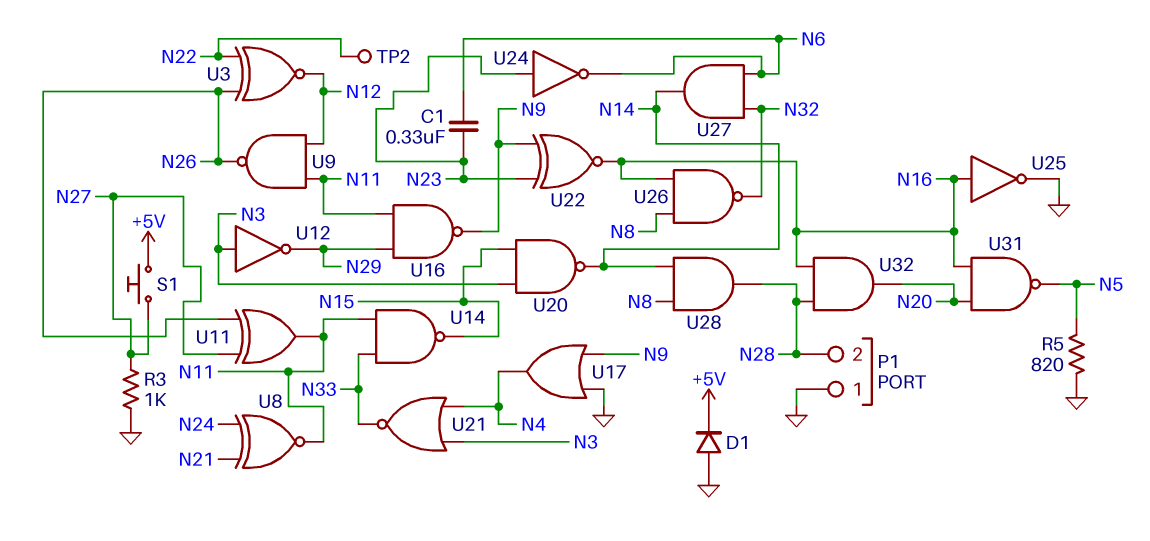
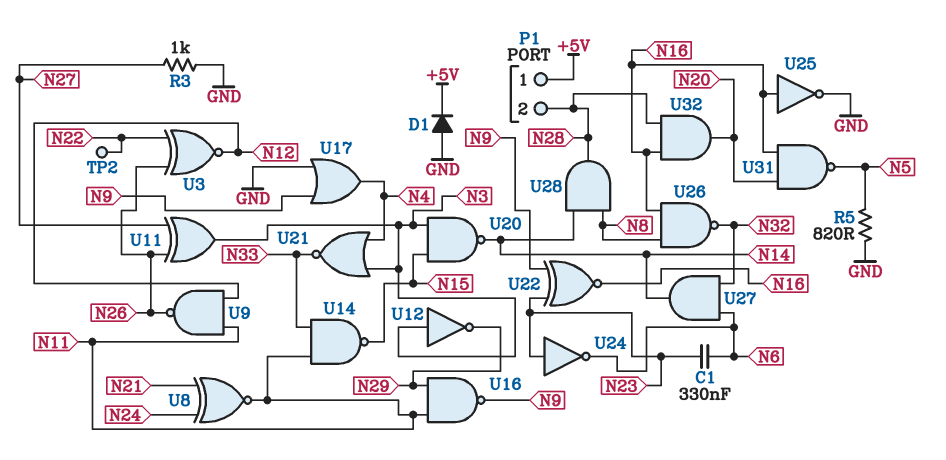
P1 pin 1: GND -> +5V
S1: button (+5V, N27) -> none
U11: XOR (in N26, in N27, out N11) -> XOR (in N26, in N27, out N3)

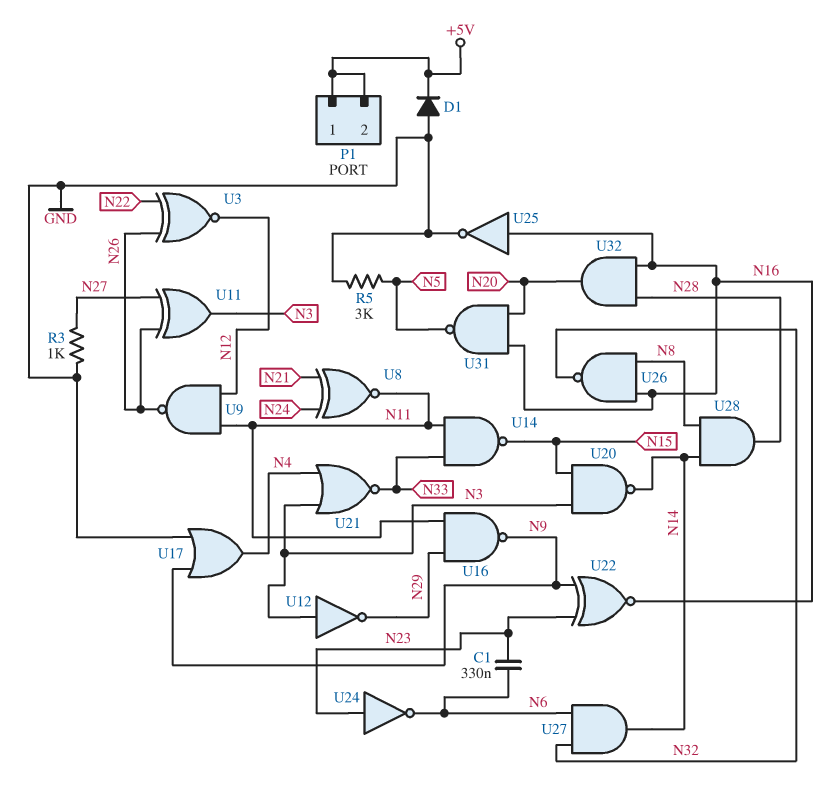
P1 pin 2: N28 -> +5V
R5: 820 (GND, N5) -> 3k (GND, N5)
TP2: test point (N22) -> none

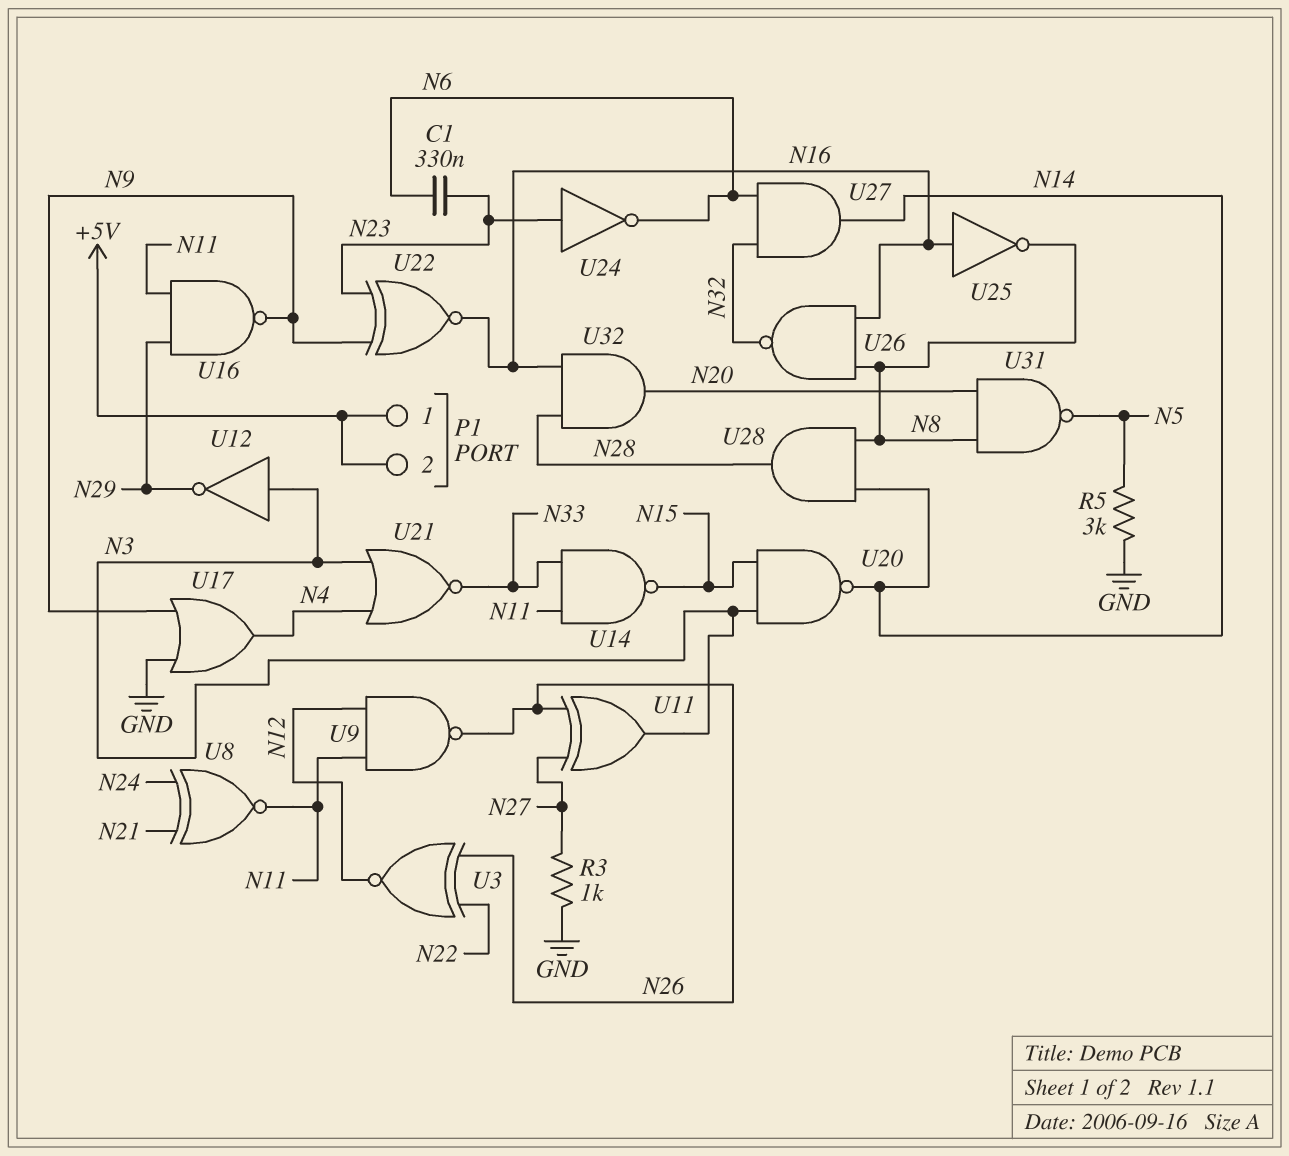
D1: diode (A GND, K +5V) -> none
U25: NOT (in N16, out GND) -> NOT (in N16, out N8)
U31: NAND (in N16, in N20, out N5) -> NAND (in N8, in N20, out N5)

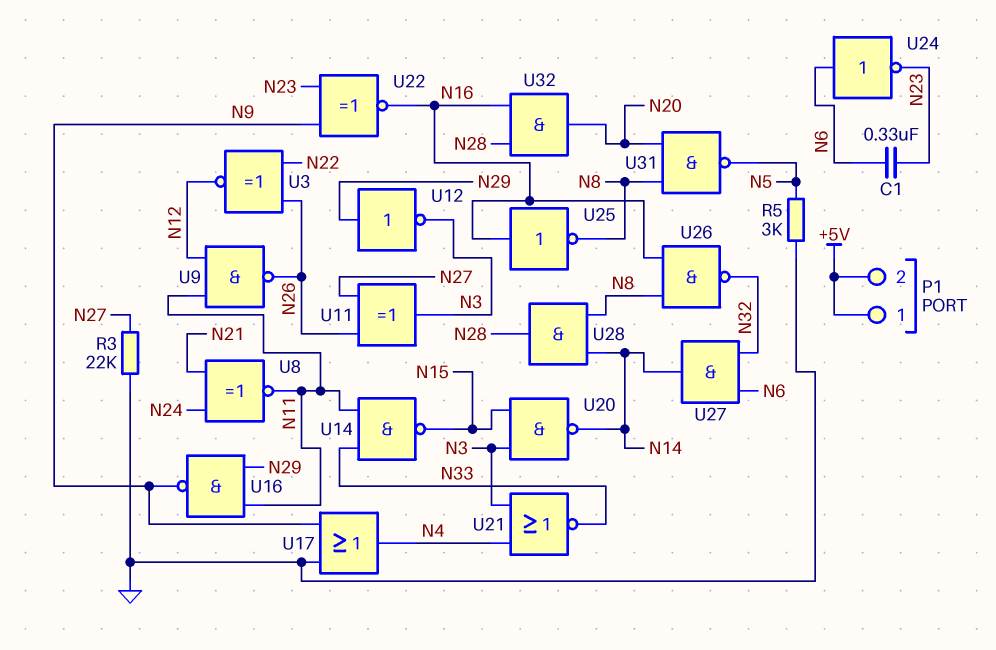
R3: 1k (GND, N27) -> 22k (GND, N27)
U12: NOT (in N3, out N29) -> NOT (in N29, out N3)
U24: NOT (in N23, out N6) -> NOT (in N6, out N23)

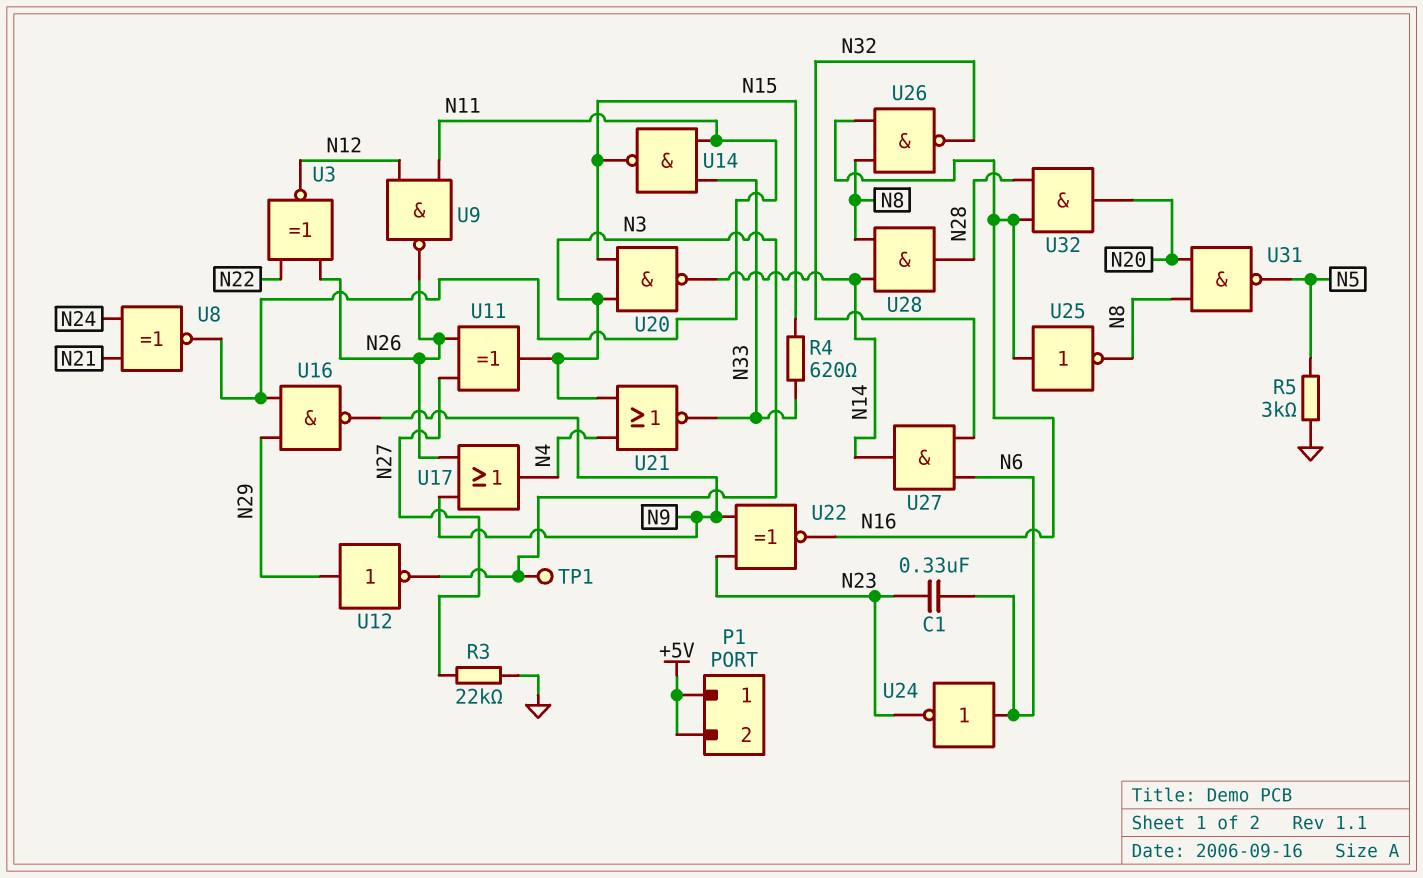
R4: none -> 620 (N15, N33)
TP1: none -> test point (N3)
U17: OR (in GND, in N9, out N4) -> OR (in N9, in N26, out N4)

